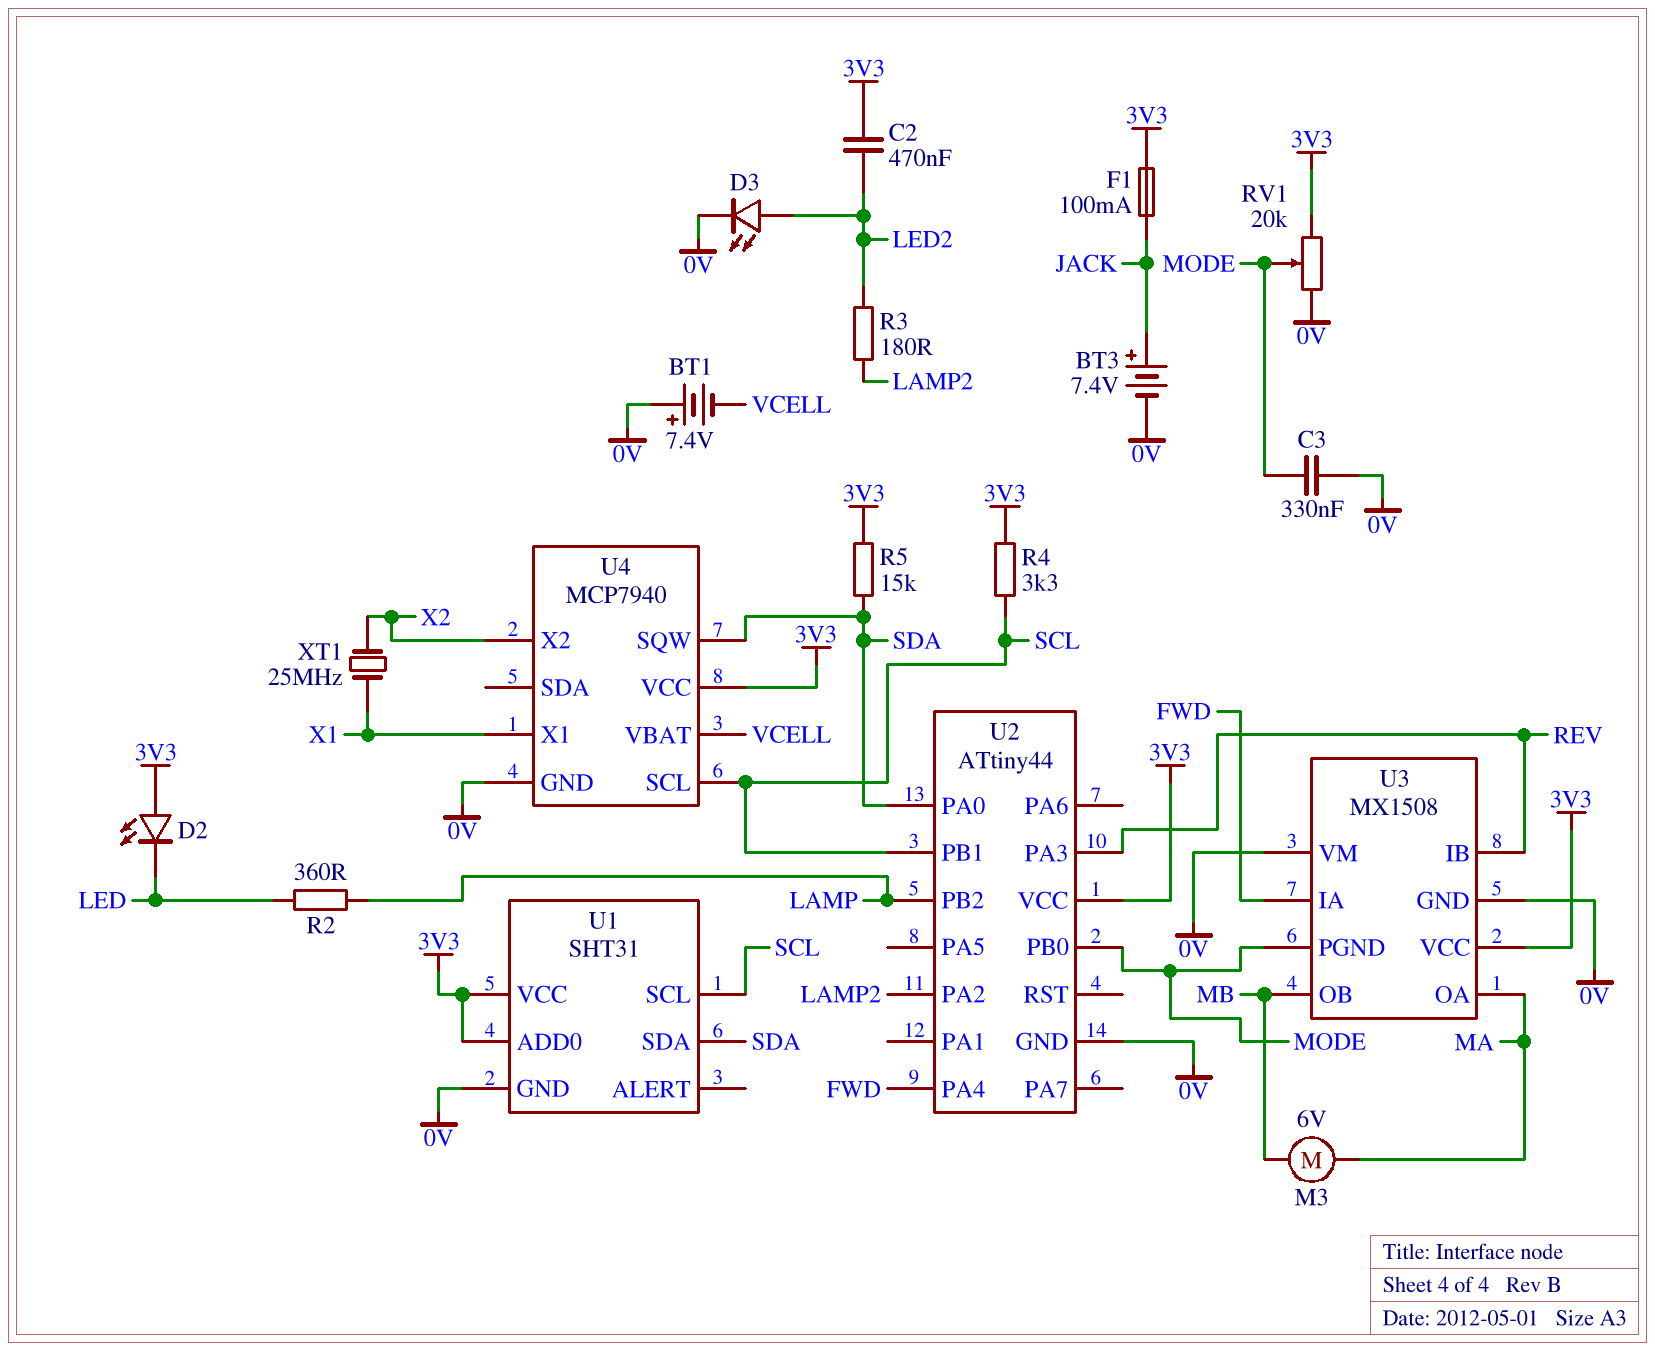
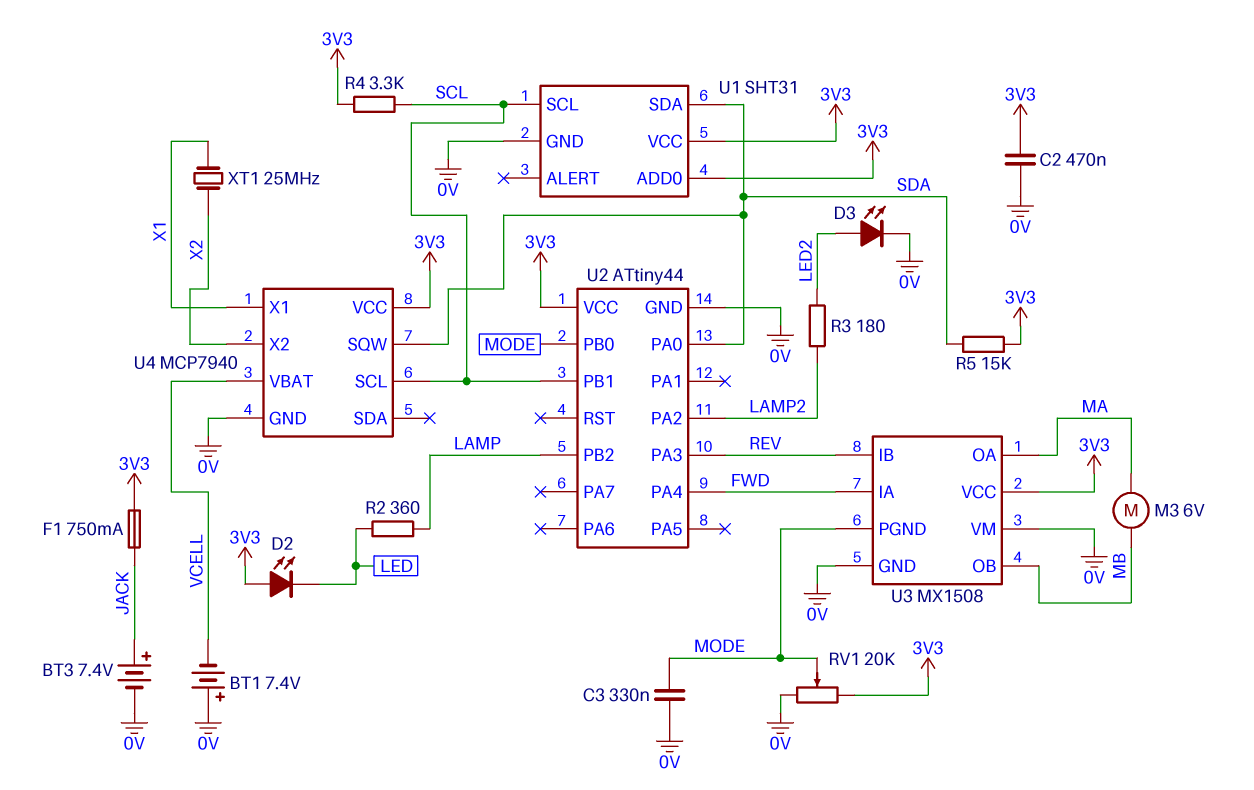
C2: 470nF (3V3, LED2) -> 470nF (0V, 3V3)
F1: 100mA (3V3, JACK) -> 750mA (3V3, JACK)

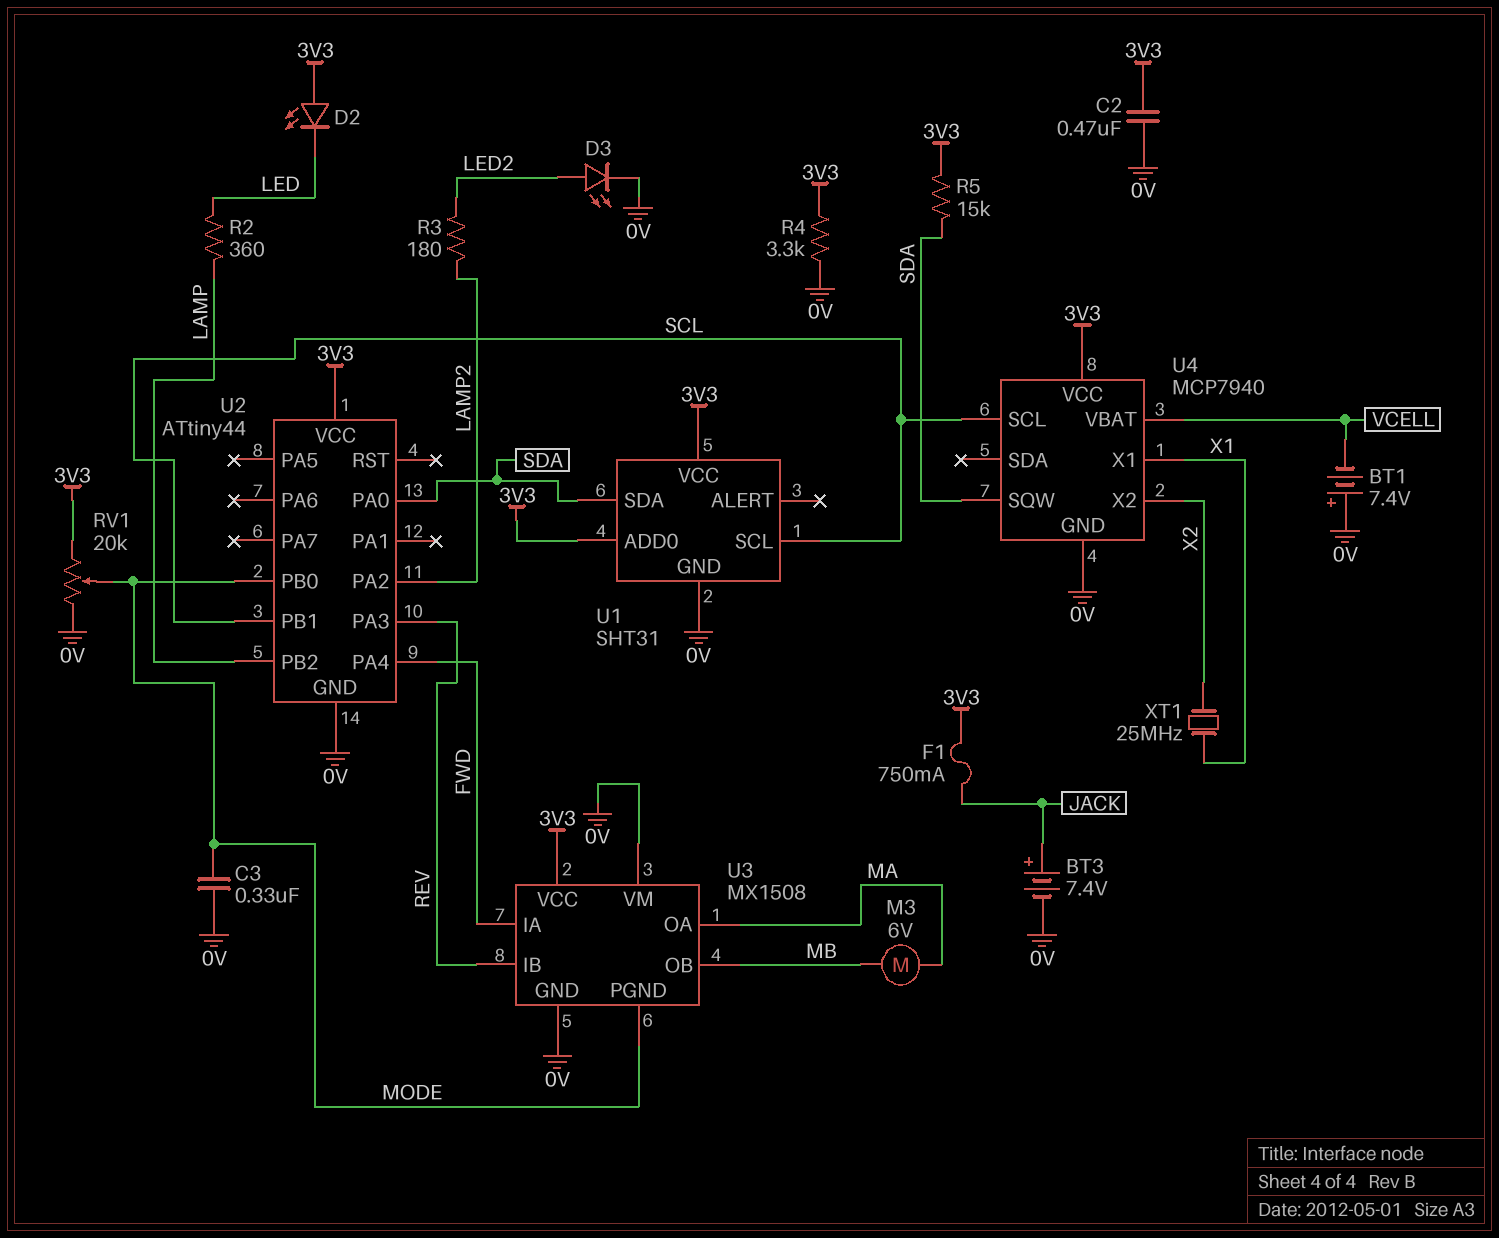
R4: 3.3k (3V3, SCL) -> 3.3k (0V, 3V3)

